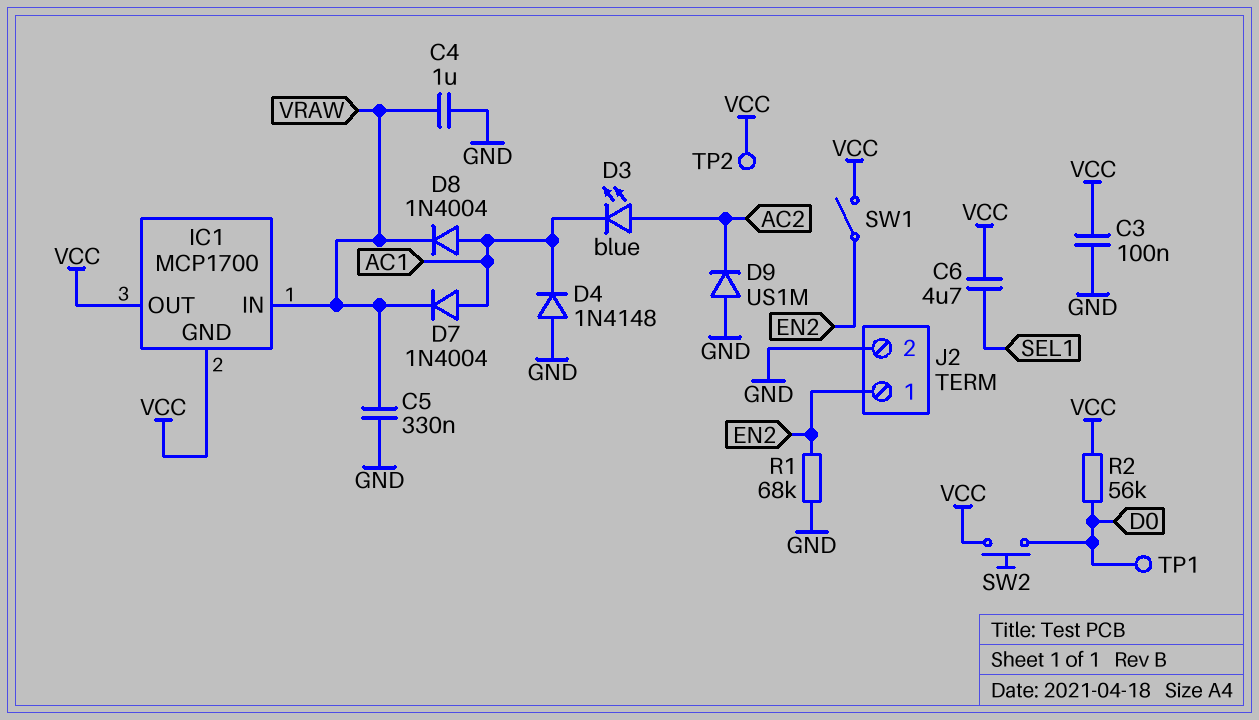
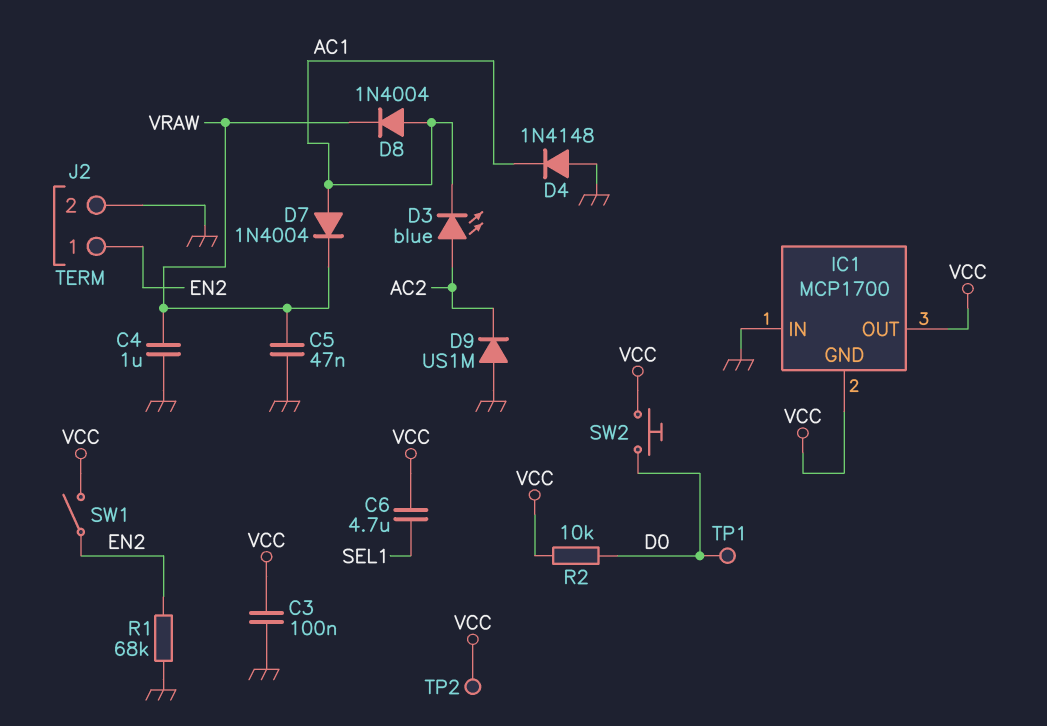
C5: 330nF (GND, VRAW) -> 47nF (GND, VRAW)
IC1 pin IN: VRAW -> GND
R2: 56k (D0, VCC) -> 10k (D0, VCC)

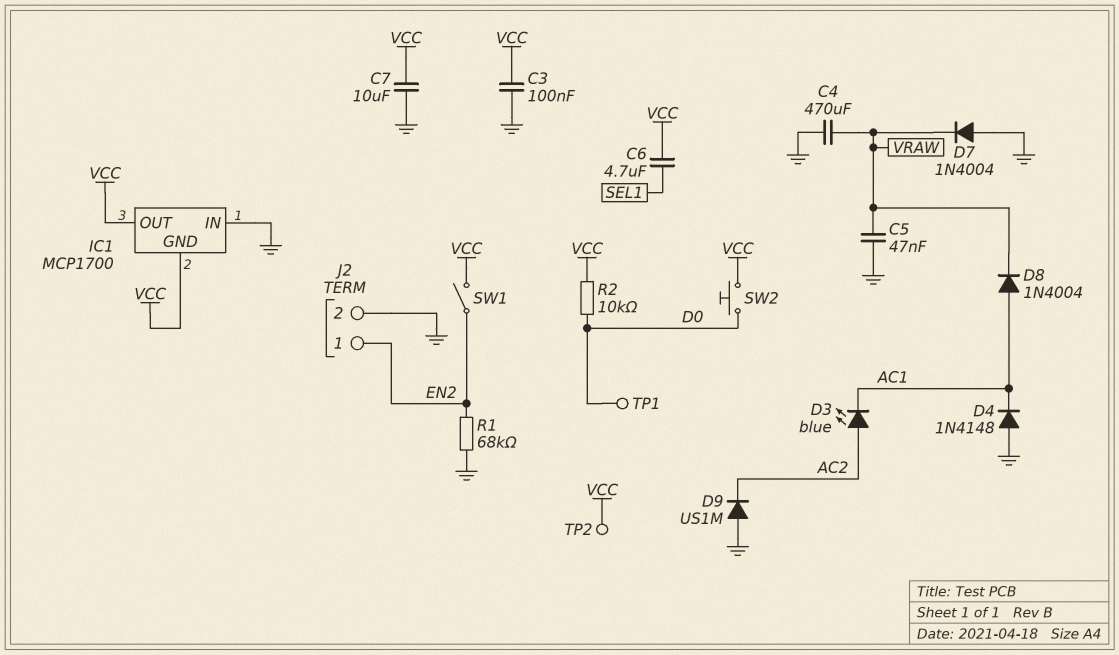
C4: 1uF (GND, VRAW) -> 470uF (GND, VRAW)
C7: none -> 10uF (GND, VCC)
D7: diode 1N4004 (A AC1, K VRAW) -> diode 1N4004 (A GND, K VRAW)

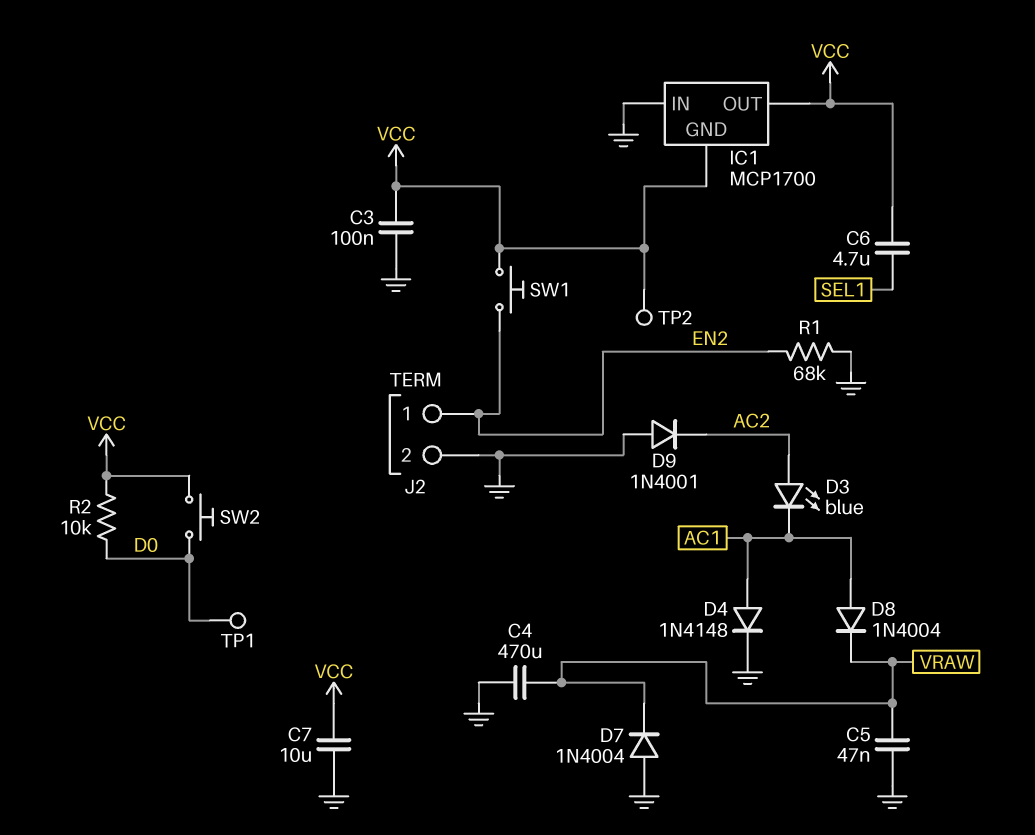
D4: diode 1N4148 (A GND, K AC1) -> diode 1N4148 (A AC1, K GND)
D9: diode US1M (A GND, K AC2) -> diode 1N4001 (A GND, K AC2)
SW1: switch (EN2, VCC) -> button (EN2, VCC)

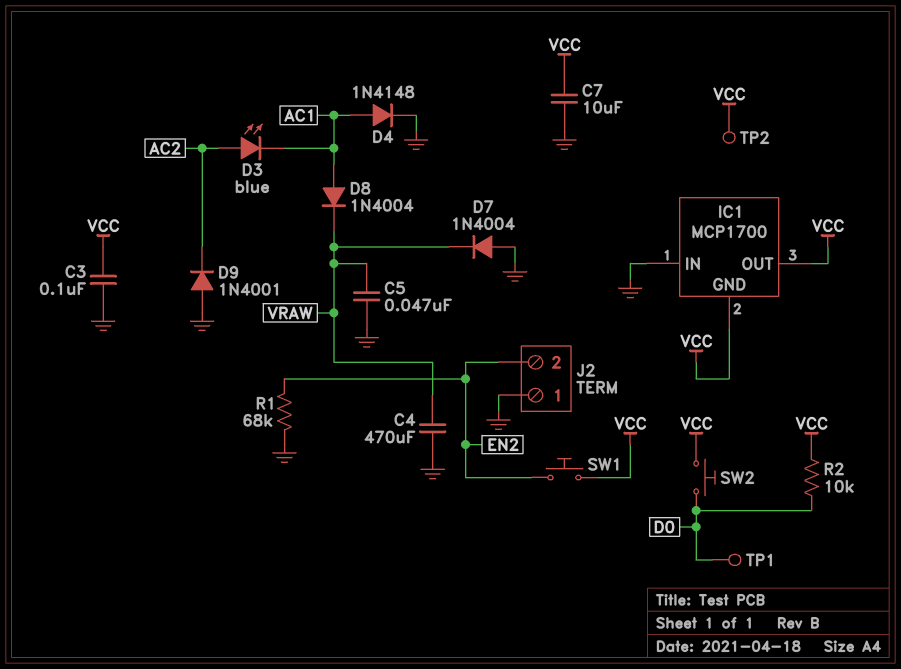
C6: 4.7uF (SEL1, VCC) -> none
J2 pin 1: EN2 -> GND
J2 pin 2: GND -> EN2

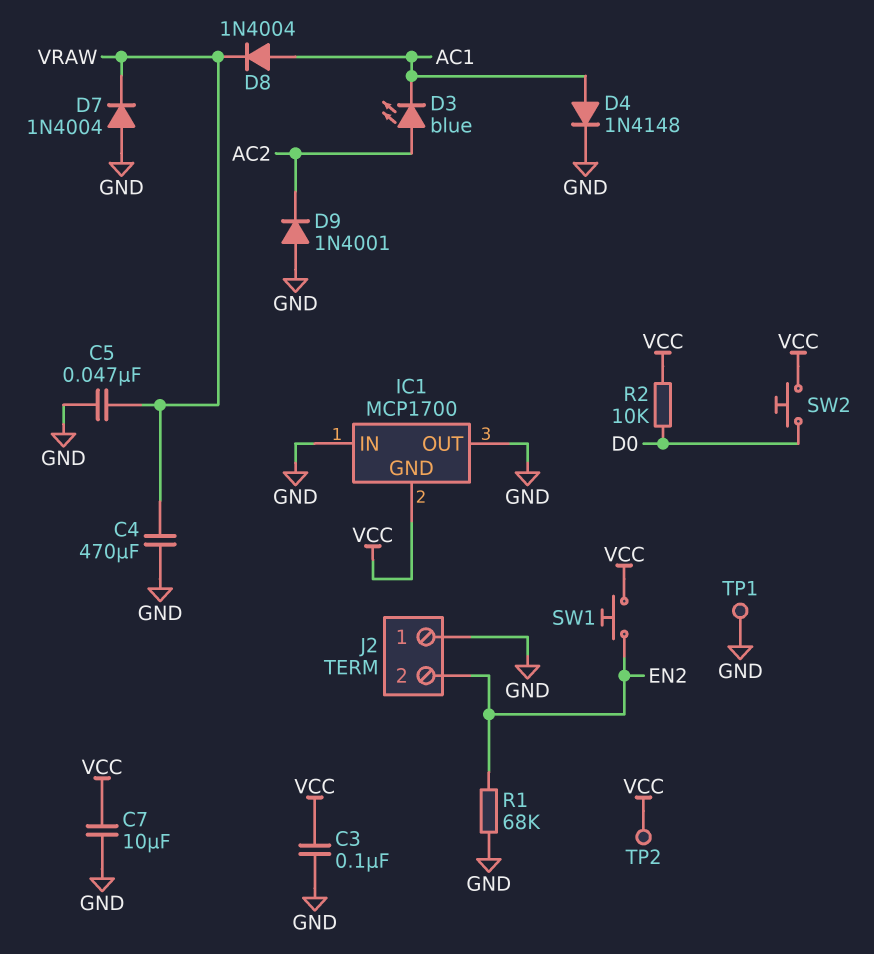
IC1 pin OUT: VCC -> GND
TP1: test point (D0) -> test point (GND)

